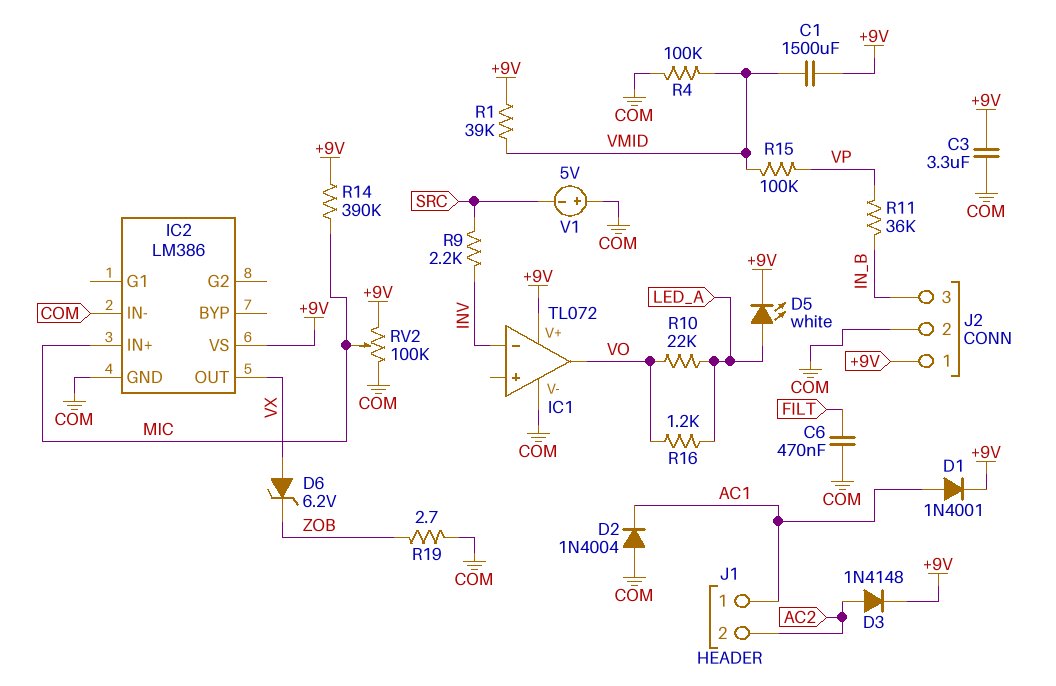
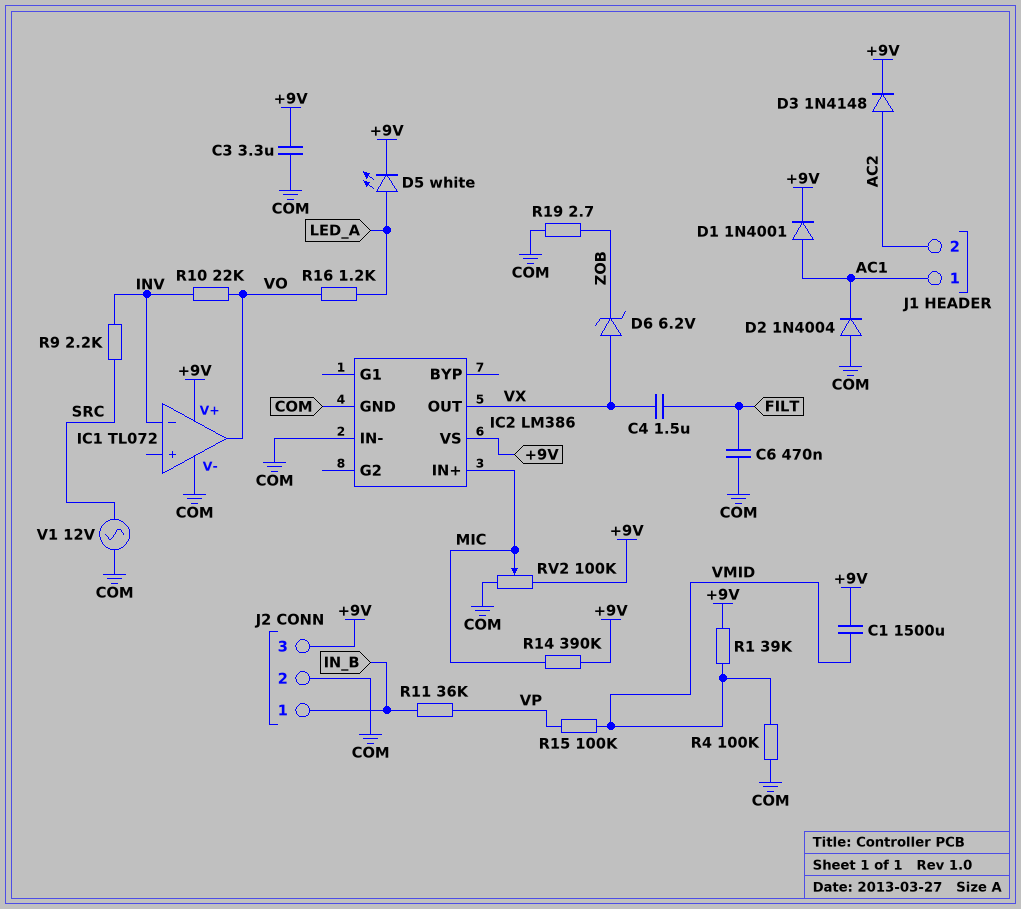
C4: none -> 1.5uF (FILT, VX)
J2 pin 1: +9V -> IN_B
J2 pin 3: IN_B -> +9V
R10: 22k (LED_A, VO) -> 22k (INV, VO)
V1: 5V (plus COM, minus SRC) -> AC 12V (COM, SRC)

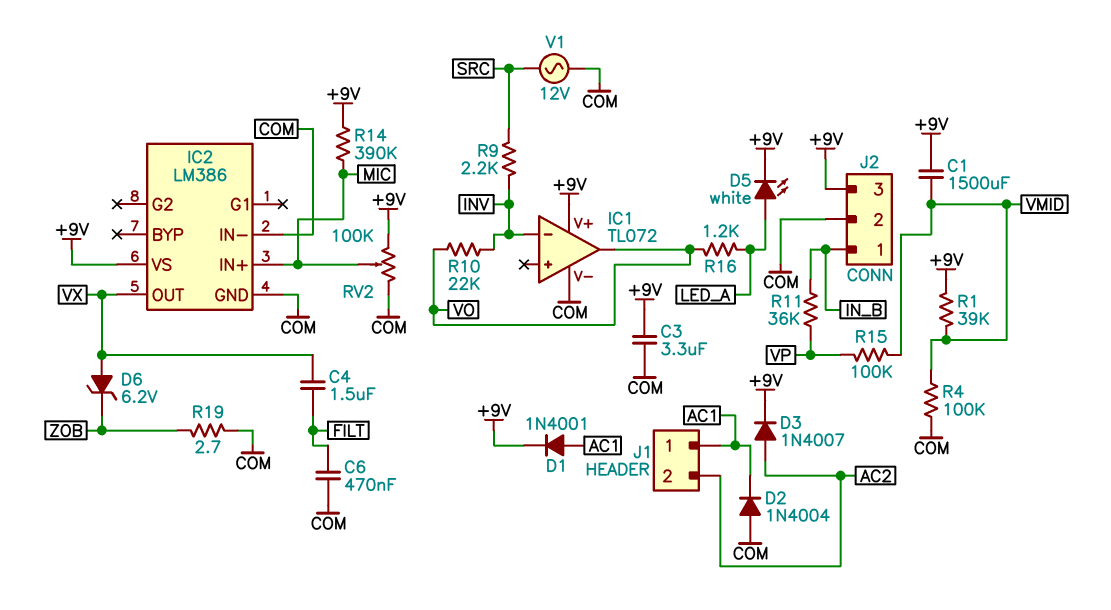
D3: diode 1N4148 (A AC2, K +9V) -> diode 1N4007 (A AC2, K +9V)

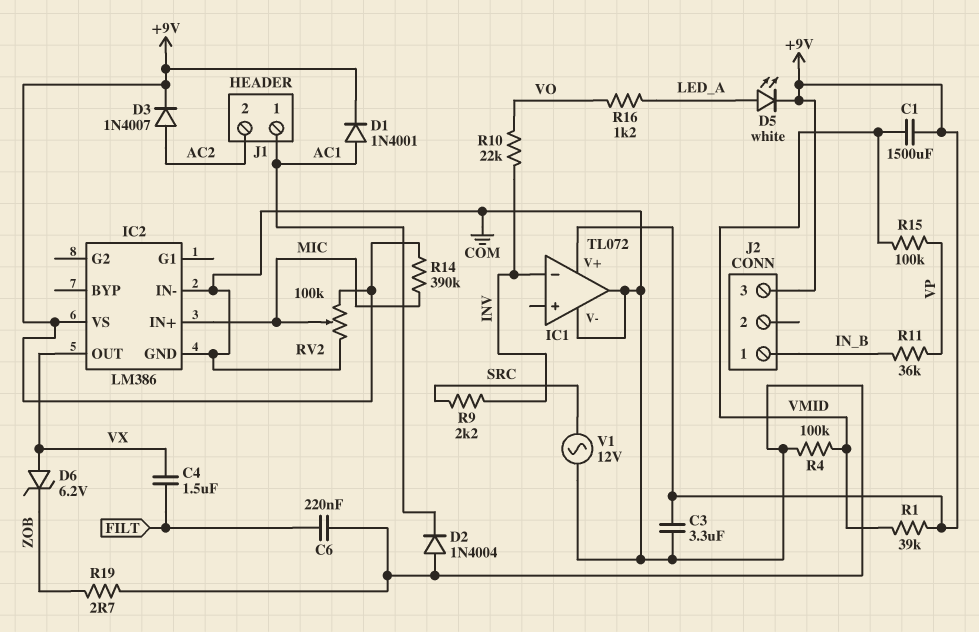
C6: 470nF (COM, FILT) -> 220nF (COM, FILT)
IC1 pin out: VO -> COM
J2 pin 2: COM -> none

